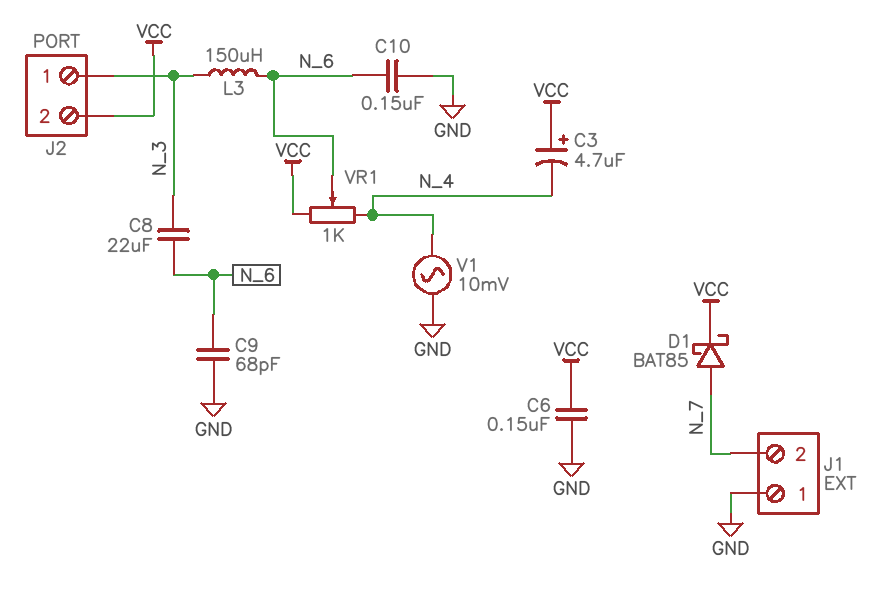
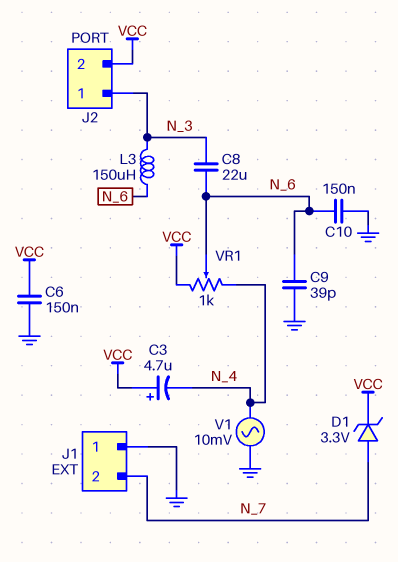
C9: 68pF (GND, N_6) -> 39pF (GND, N_6)
D1: schottky BAT85 (A N_7, K VCC) -> zener 3.3V (A N_7, K VCC)

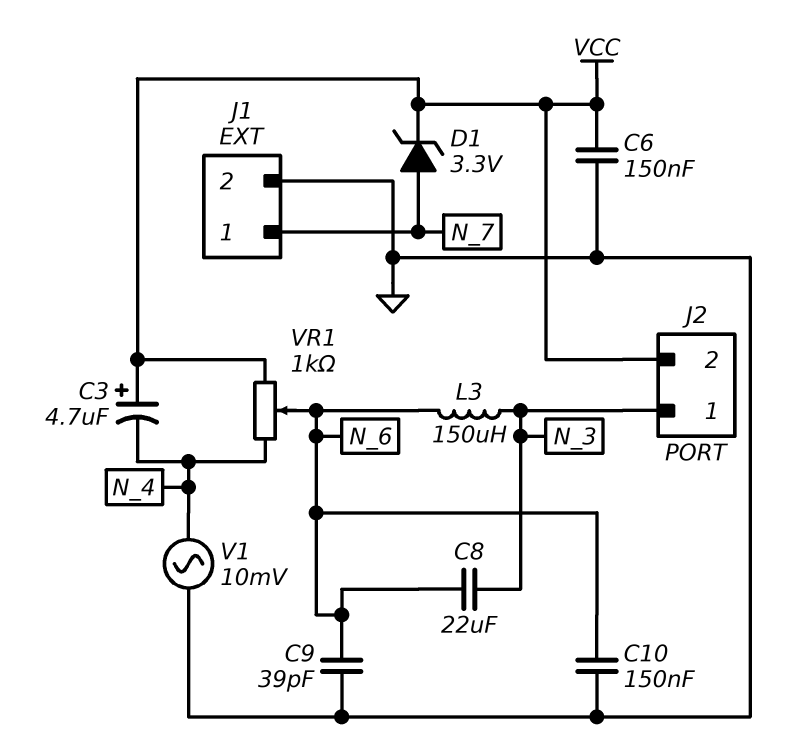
J1 pin 1: GND -> N_7
J1 pin 2: N_7 -> GND

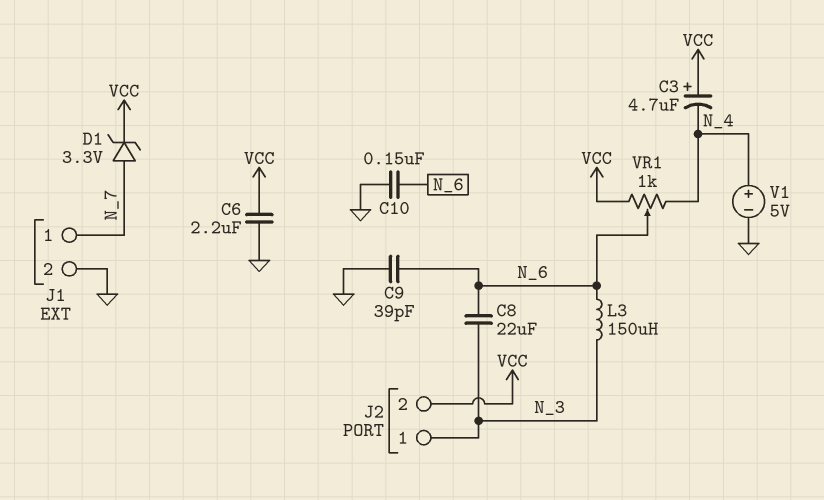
C6: 150nF (GND, VCC) -> 2.2uF (GND, VCC)
V1: AC 10mV (GND, N_4) -> 5V (plus N_4, minus GND)

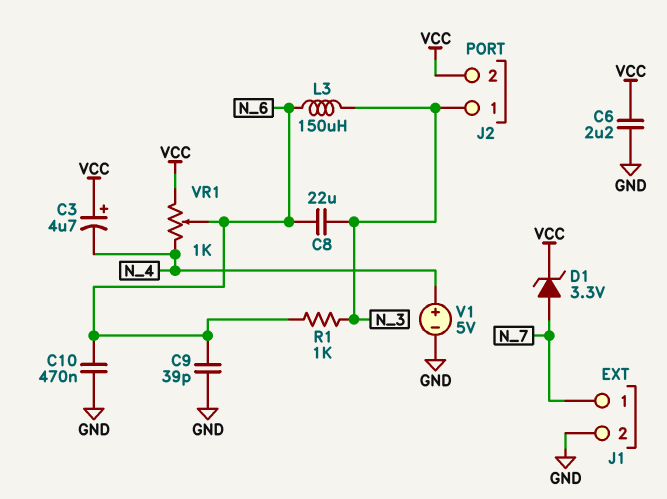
C10: 150nF (GND, N_6) -> 470nF (GND, N_6)
R1: none -> 1k (N_3, N_6)

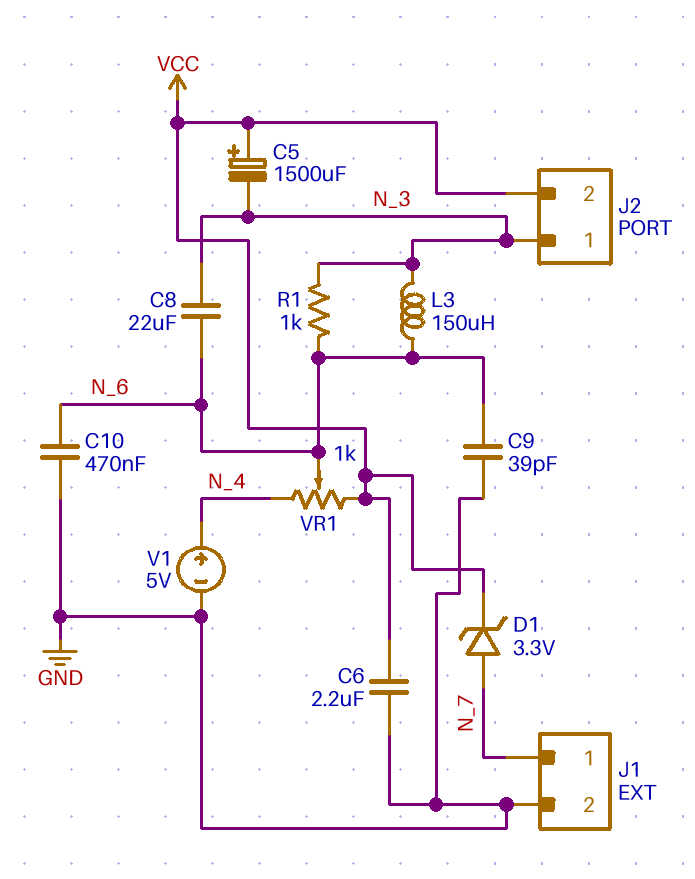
C3: 4.7uF (plus VCC, minus N_4) -> none
C5: none -> 1500uF (plus VCC, minus N_3)

